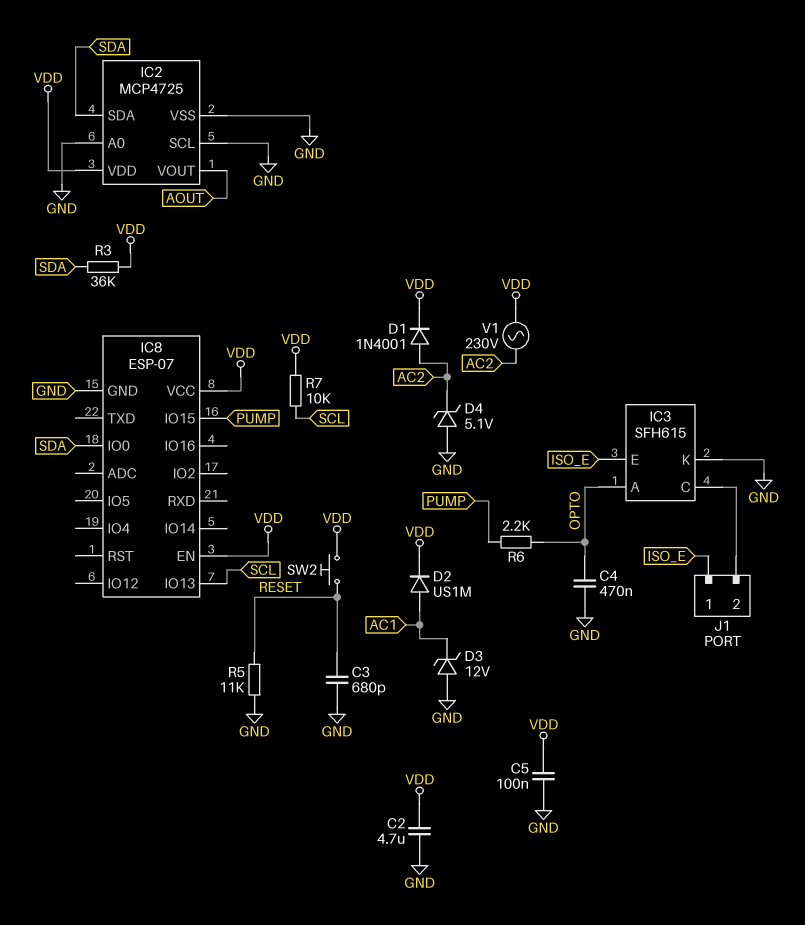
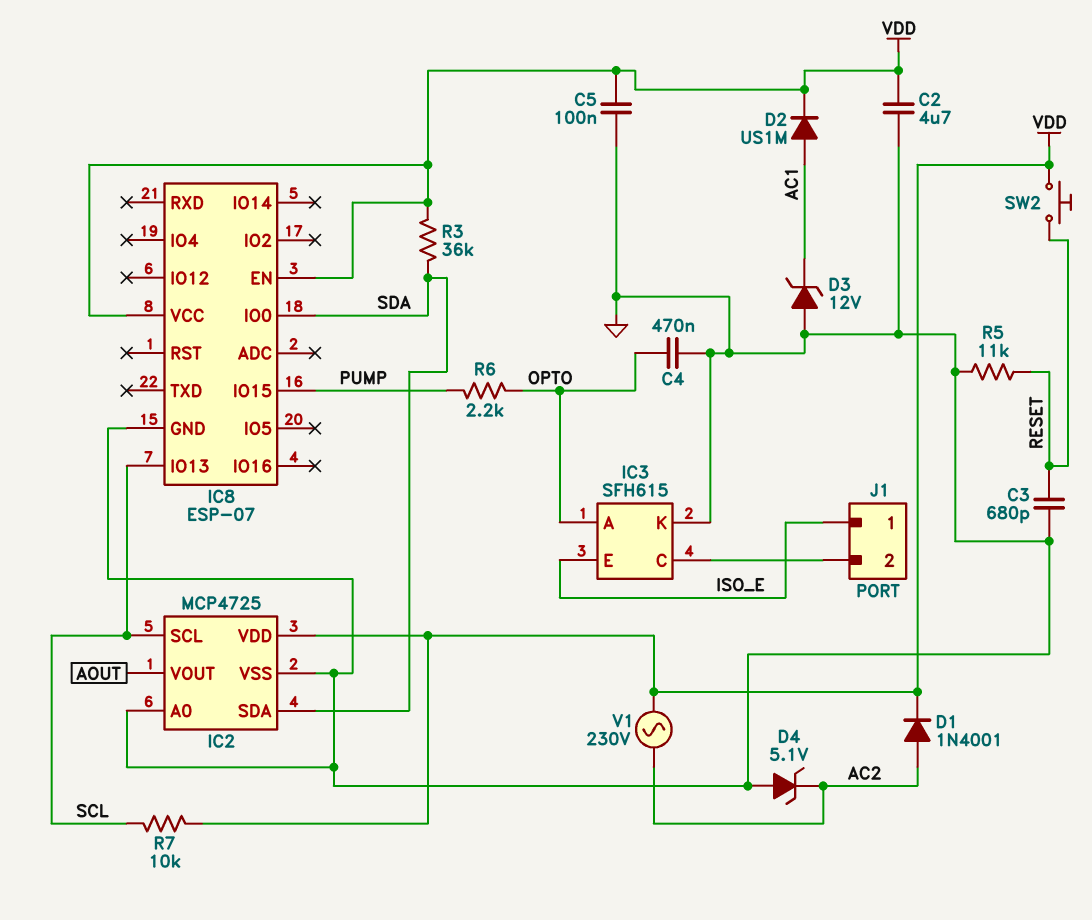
IC2 pin SCL: GND -> SCL

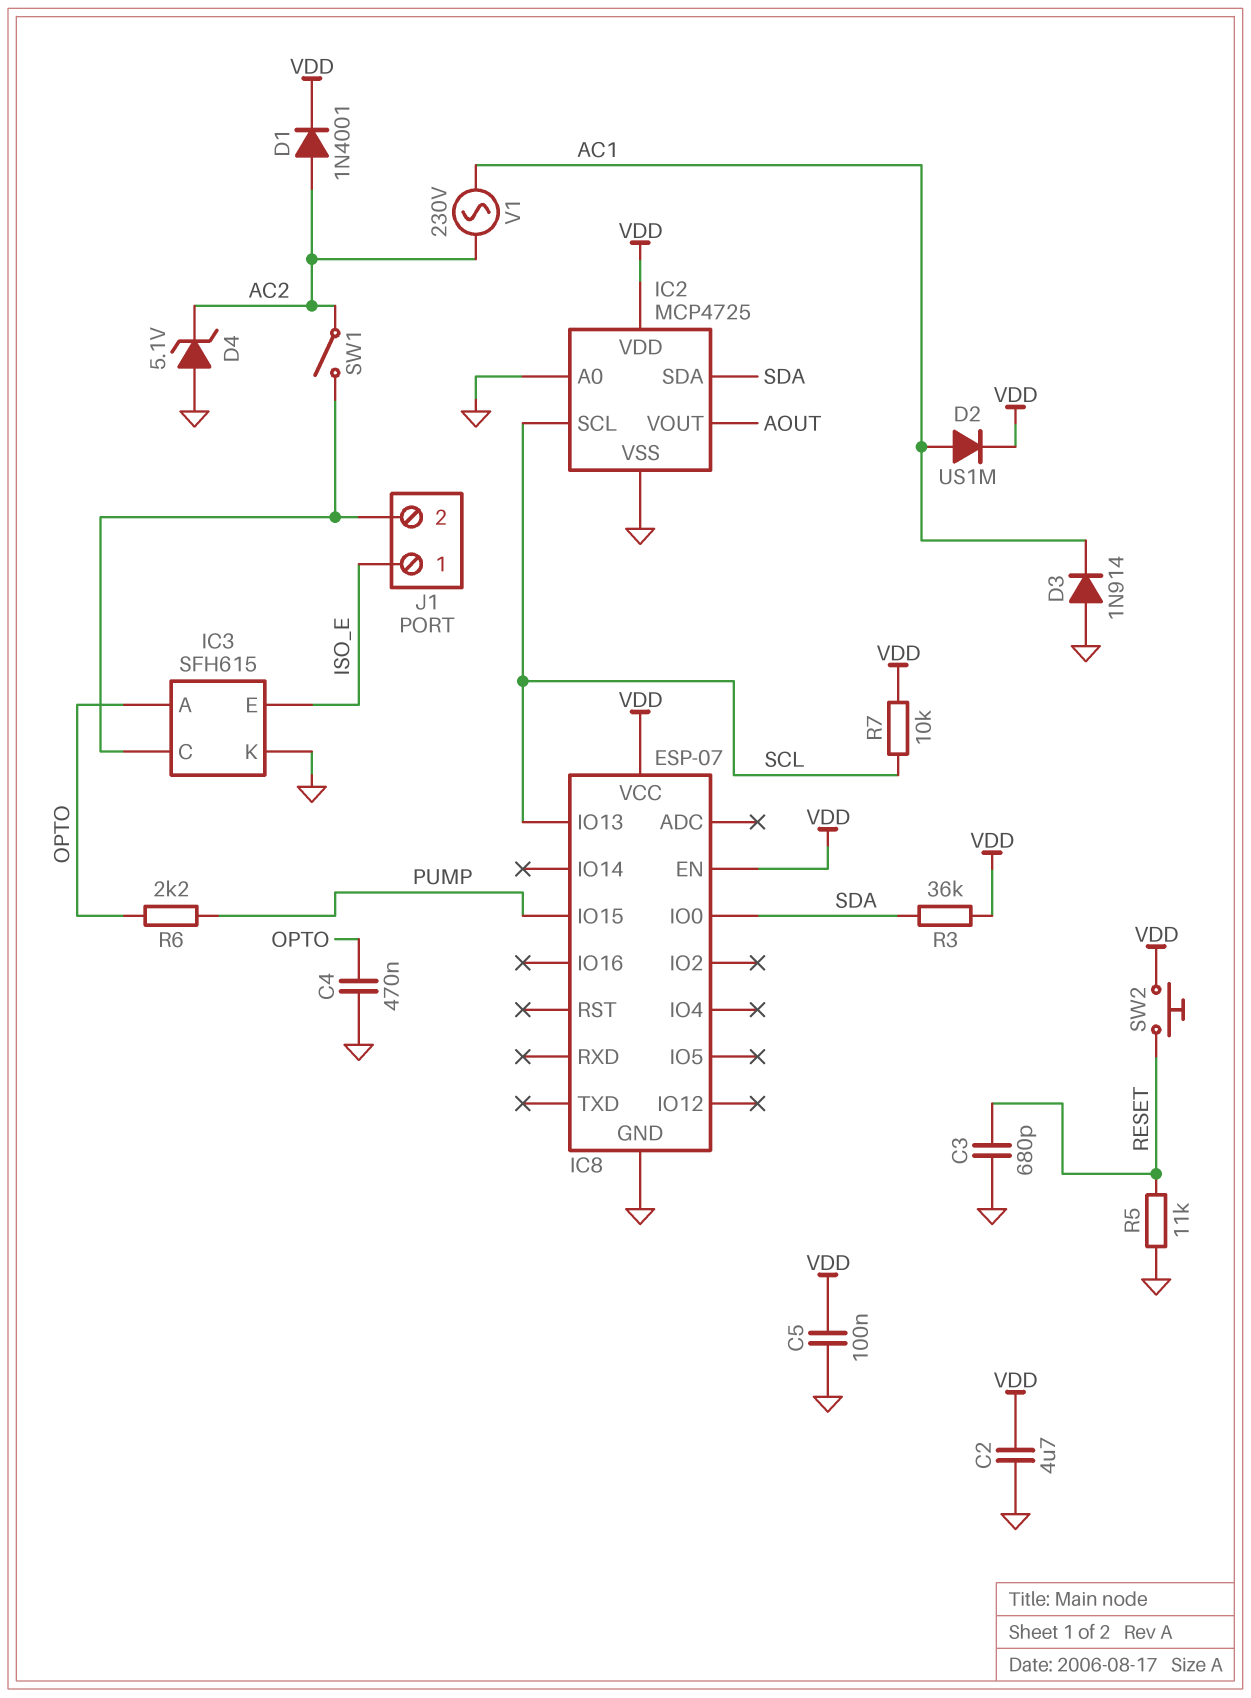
D3: zener 12V (A GND, K AC1) -> diode 1N914 (A GND, K AC1)
SW1: none -> switch (AC2, IC3/C)
V1: AC 230V (AC2, VDD) -> AC 230V (AC1, AC2)

